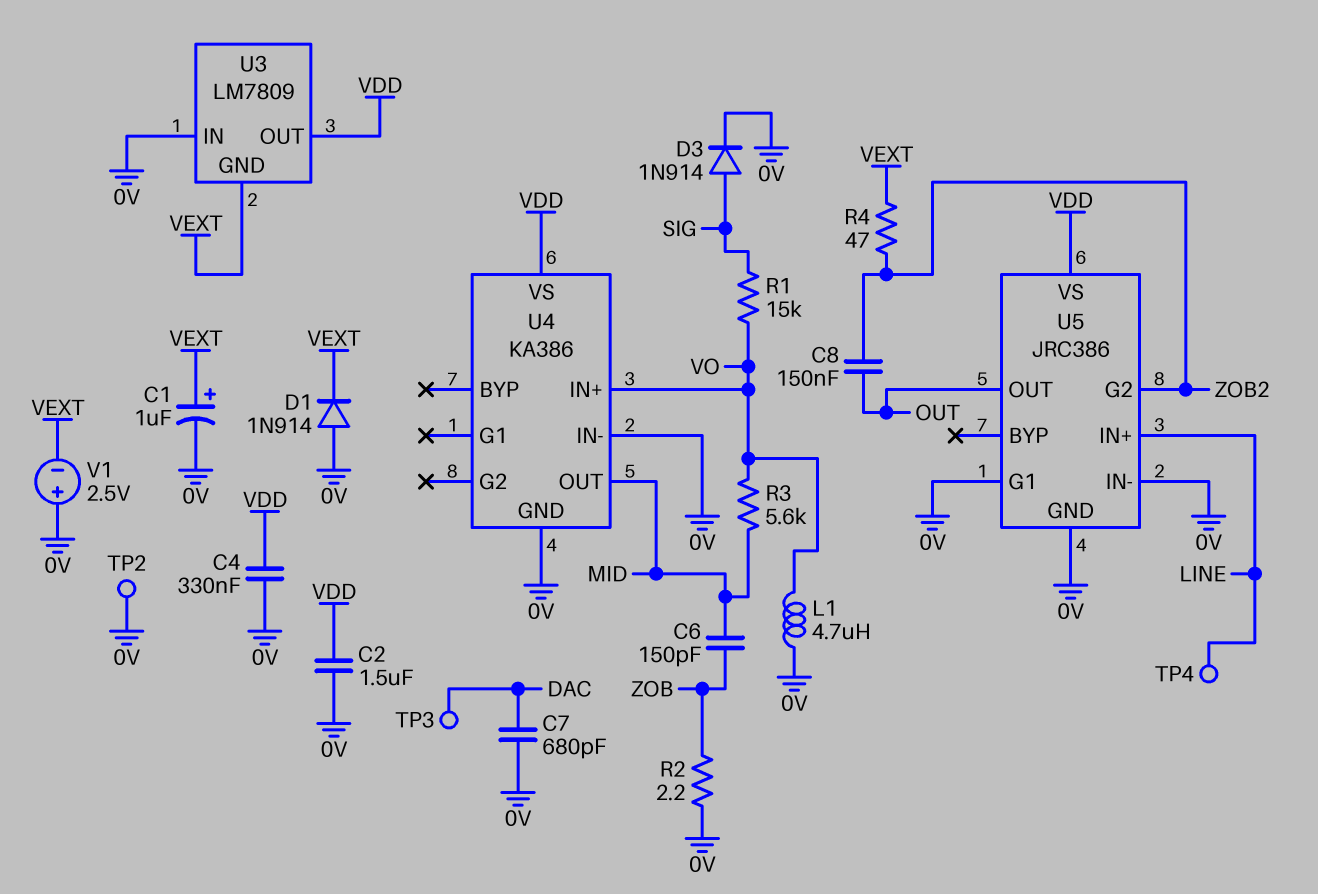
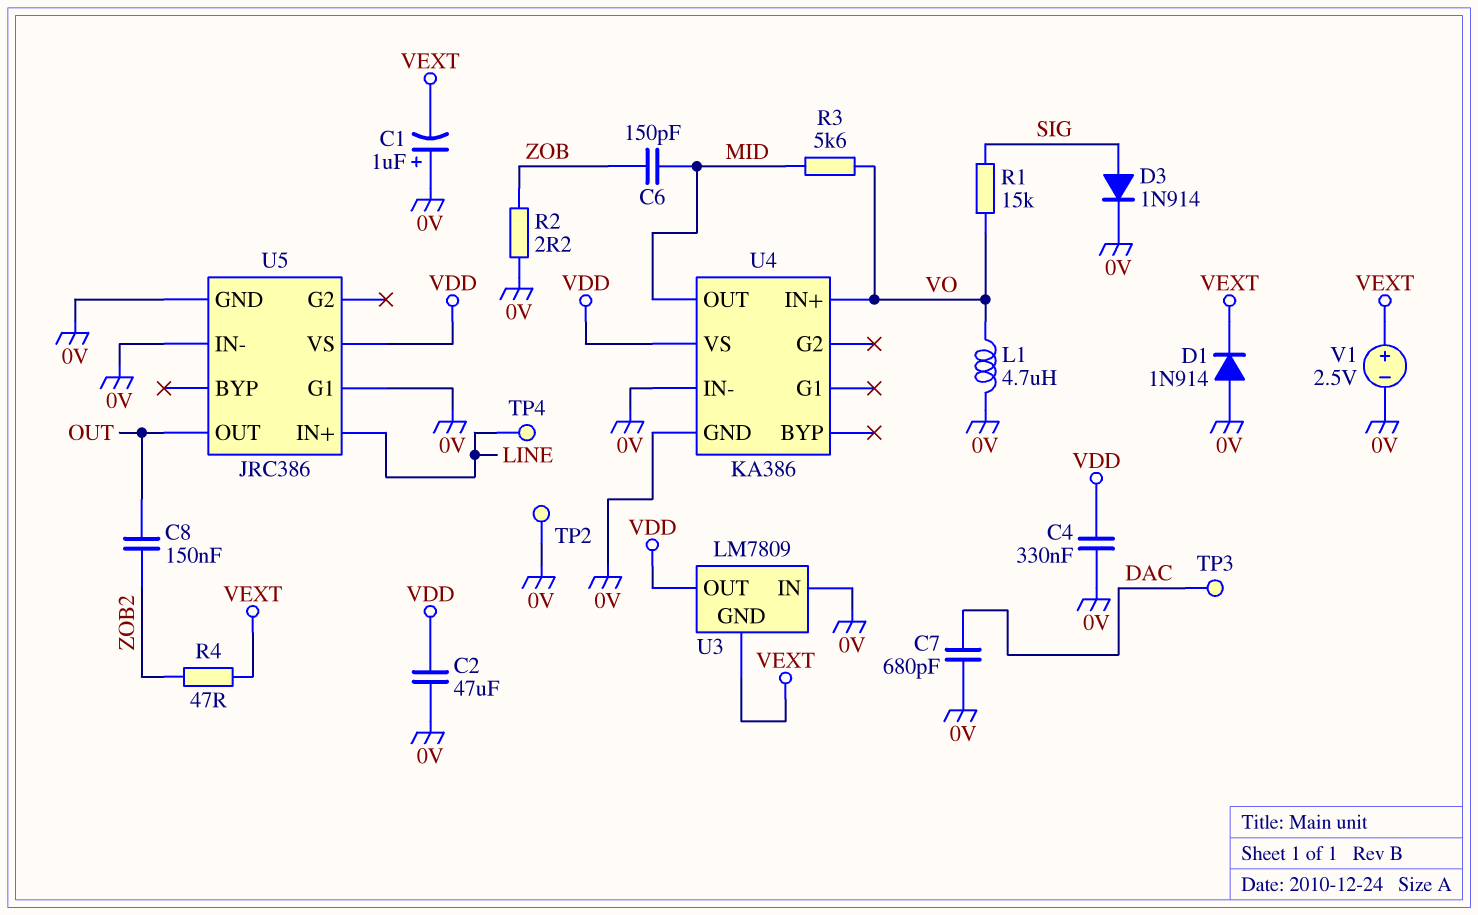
C1: 1uF (plus VEXT, minus 0V) -> 1uF (plus 0V, minus VEXT)
C2: 1.5uF (0V, VDD) -> 47uF (0V, VDD)
U5 pin G2: ZOB2 -> none
V1: 2.5V (plus 0V, minus VEXT) -> 2.5V (plus VEXT, minus 0V)

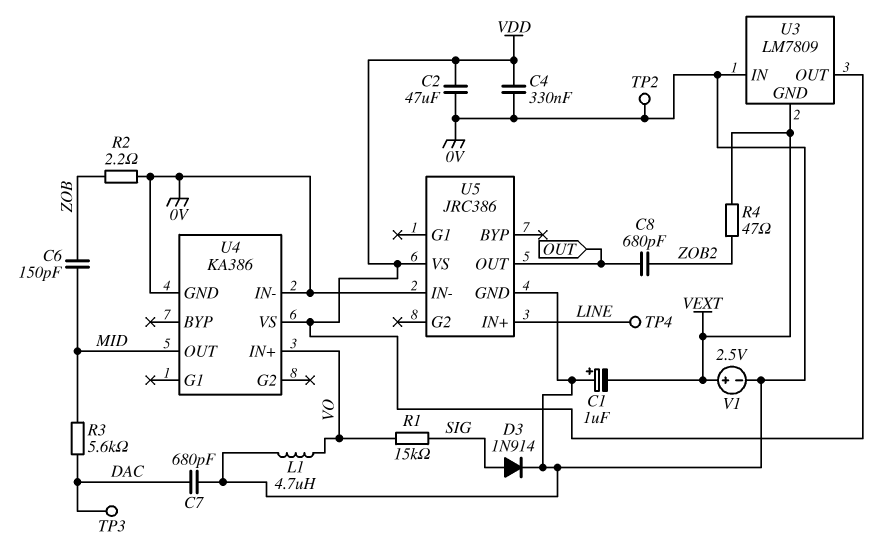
C8: 150nF (OUT, ZOB2) -> 680pF (OUT, ZOB2)
D1: diode 1N914 (A 0V, K VEXT) -> none
R3: 5.6k (MID, VO) -> 5.6k (DAC, MID)
U5 pin G1: 0V -> none

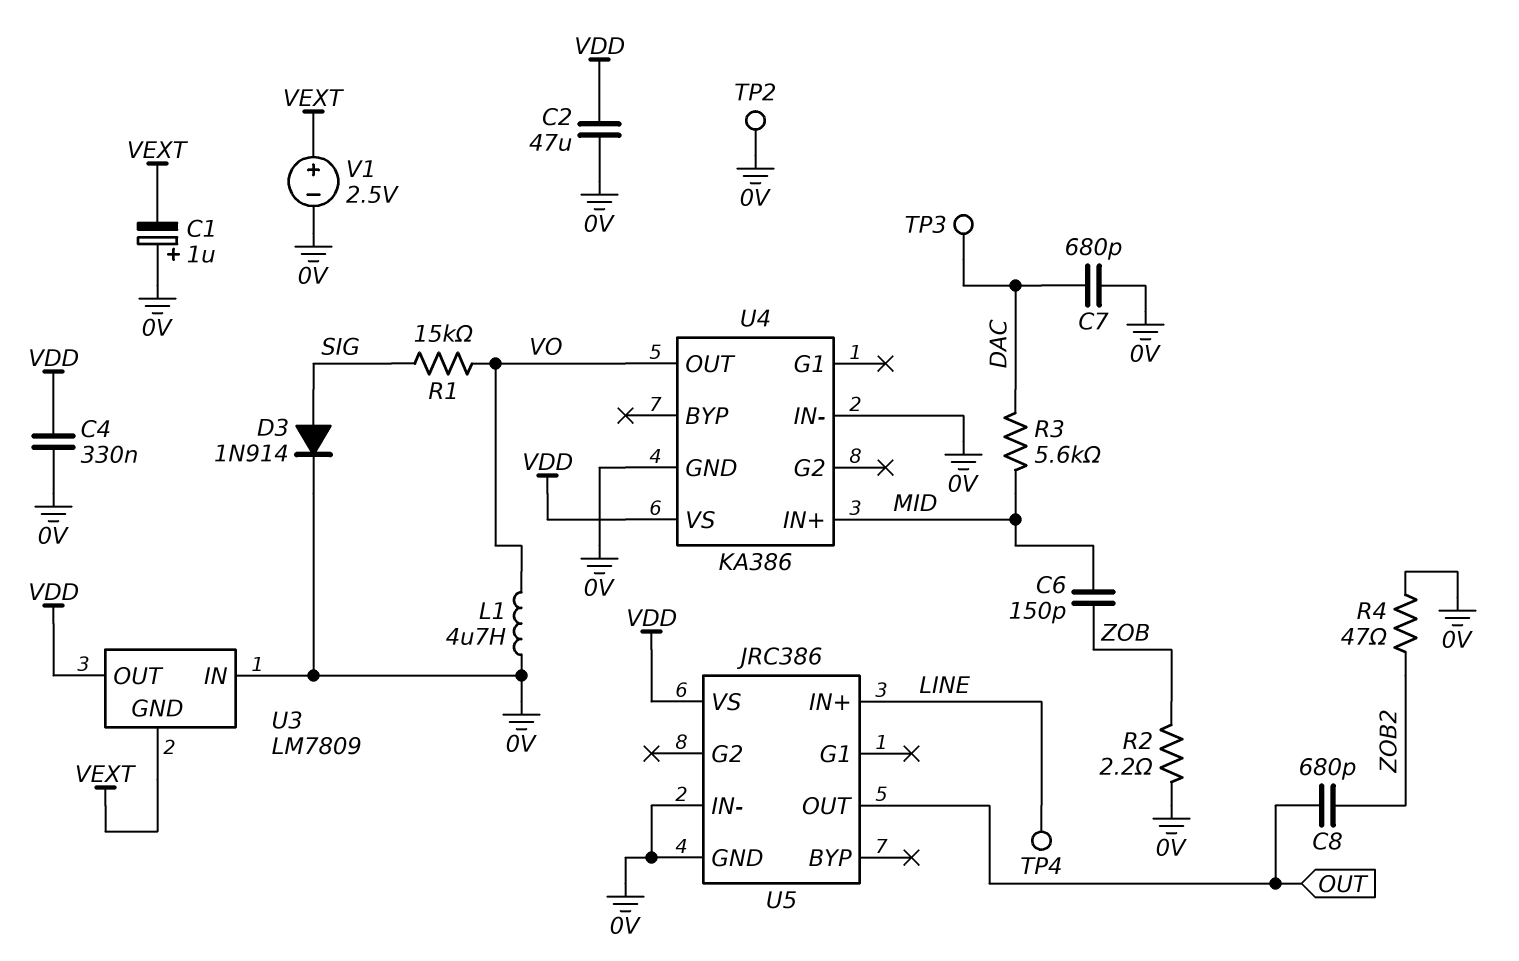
R4: 47 (VEXT, ZOB2) -> 47 (0V, ZOB2)
U4 pin IN+: VO -> MID
U4 pin OUT: MID -> VO

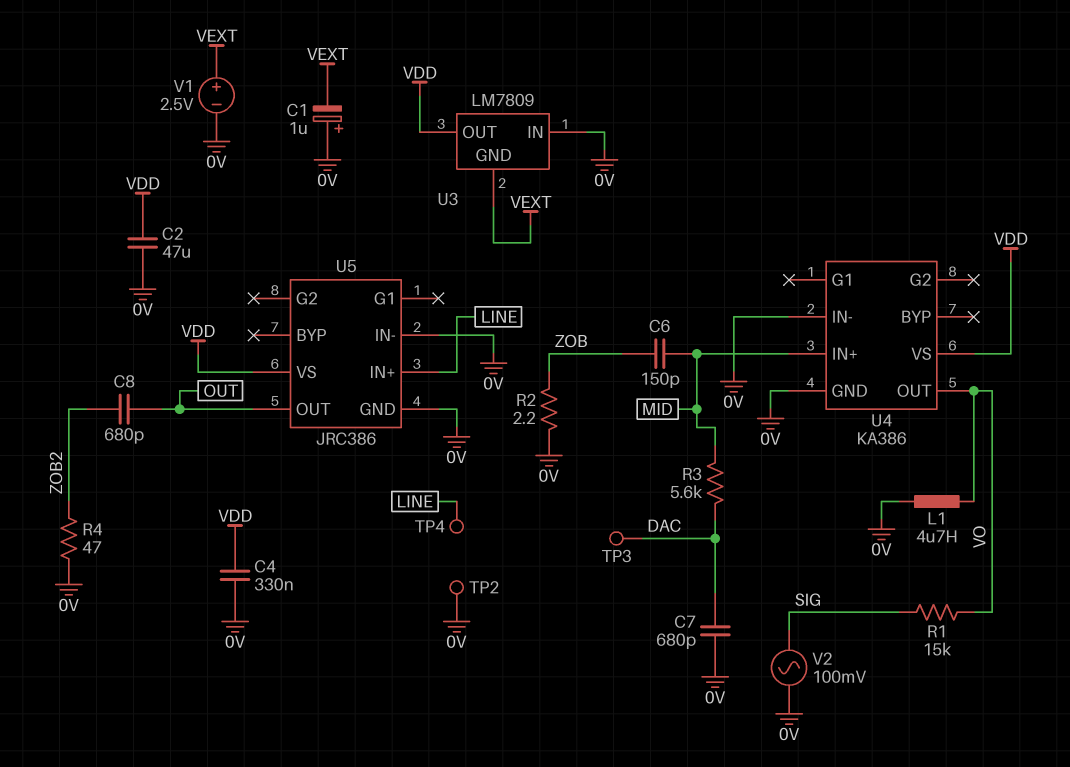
D3: diode 1N914 (A SIG, K 0V) -> none
V2: none -> AC 100mV (0V, SIG)

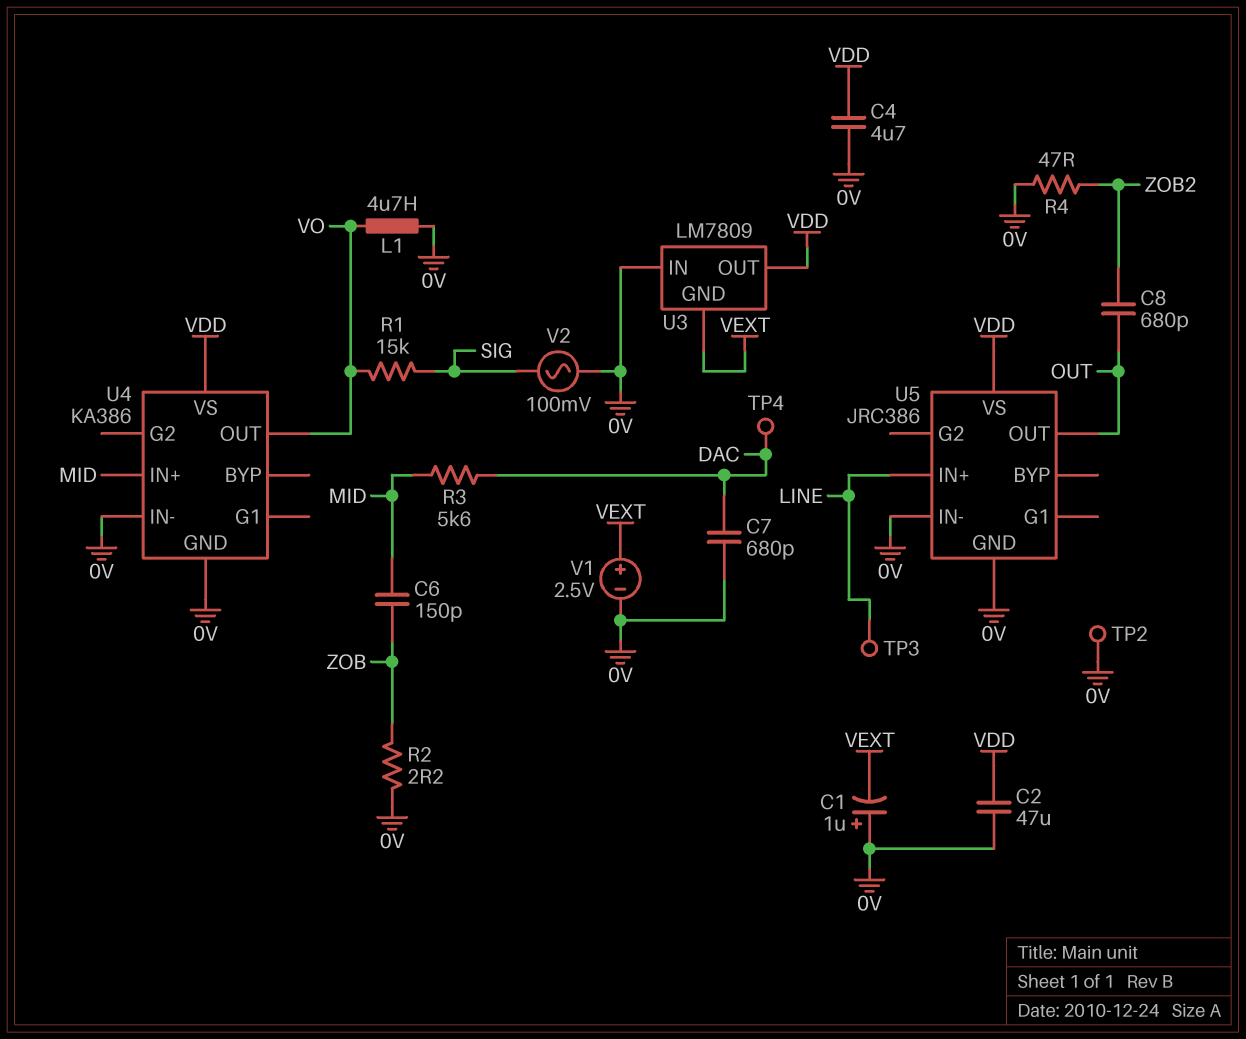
C4: 330nF (0V, VDD) -> 4.7uF (0V, VDD)
TP3: test point (DAC) -> test point (LINE)
TP4: test point (LINE) -> test point (DAC)

